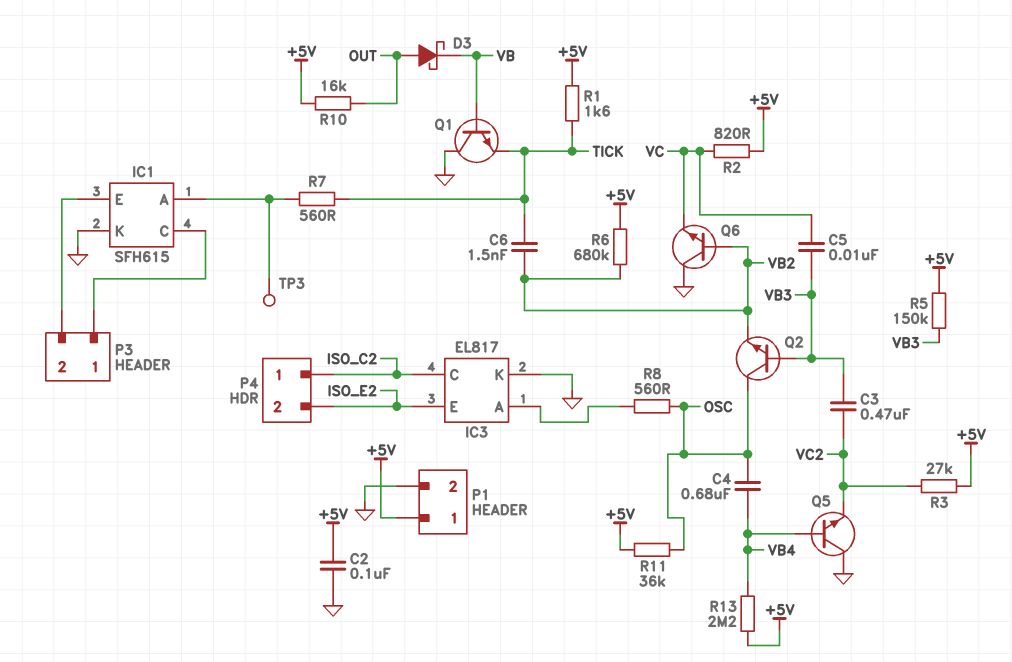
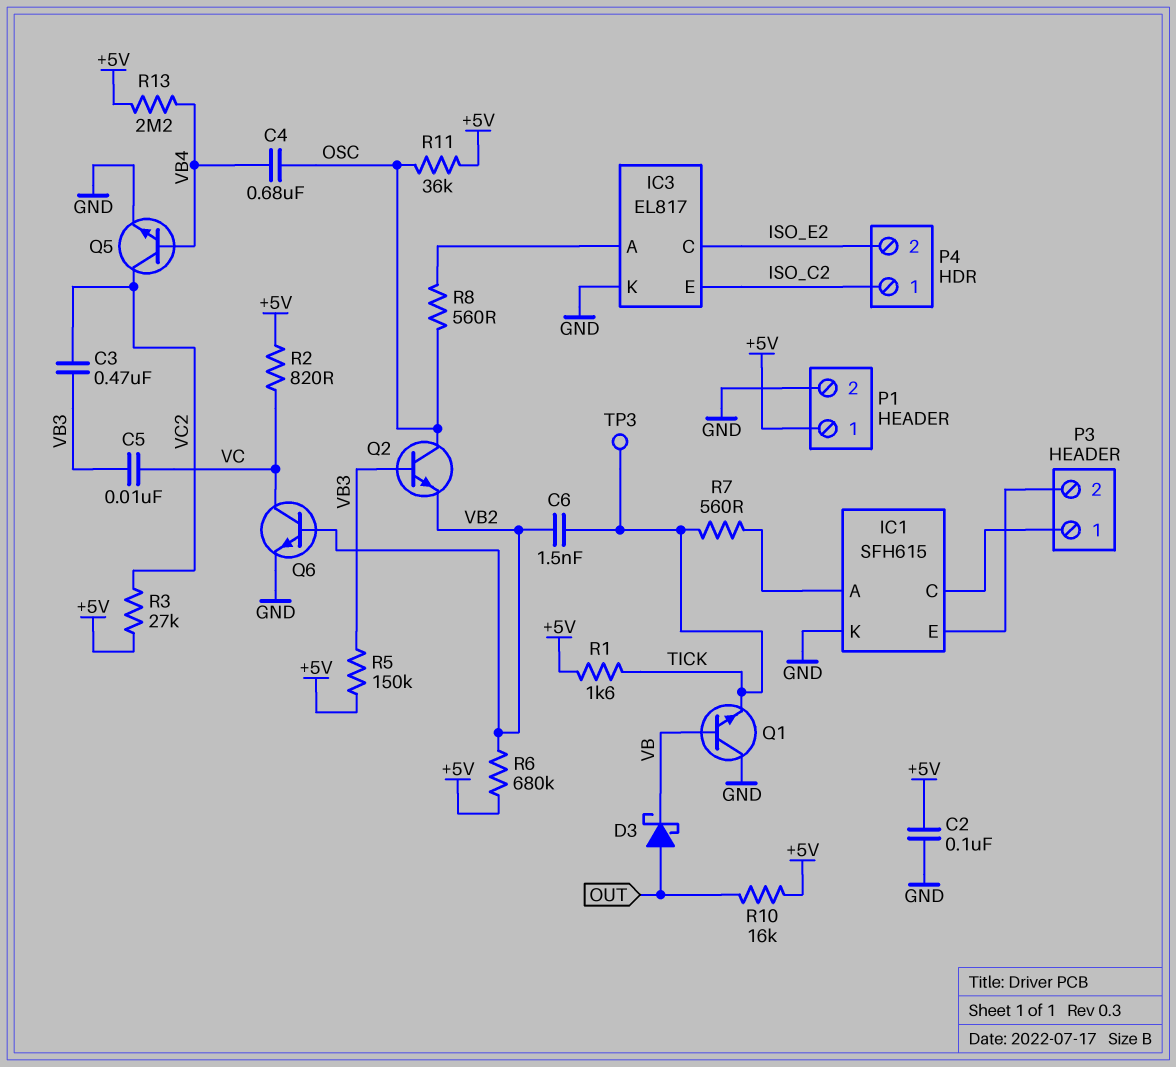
IC3 pin C: ISO_C2 -> ISO_E2
IC3 pin E: ISO_E2 -> ISO_C2
Q5: NPN (B VB4, C GND, E VC2) -> NPN (B VB4, C VC2, E GND)
Q6: NPN (B VB2, C GND, E VC) -> NPN (B VB2, C VC, E GND)
TP3: test point (IC1/A) -> test point (TICK)

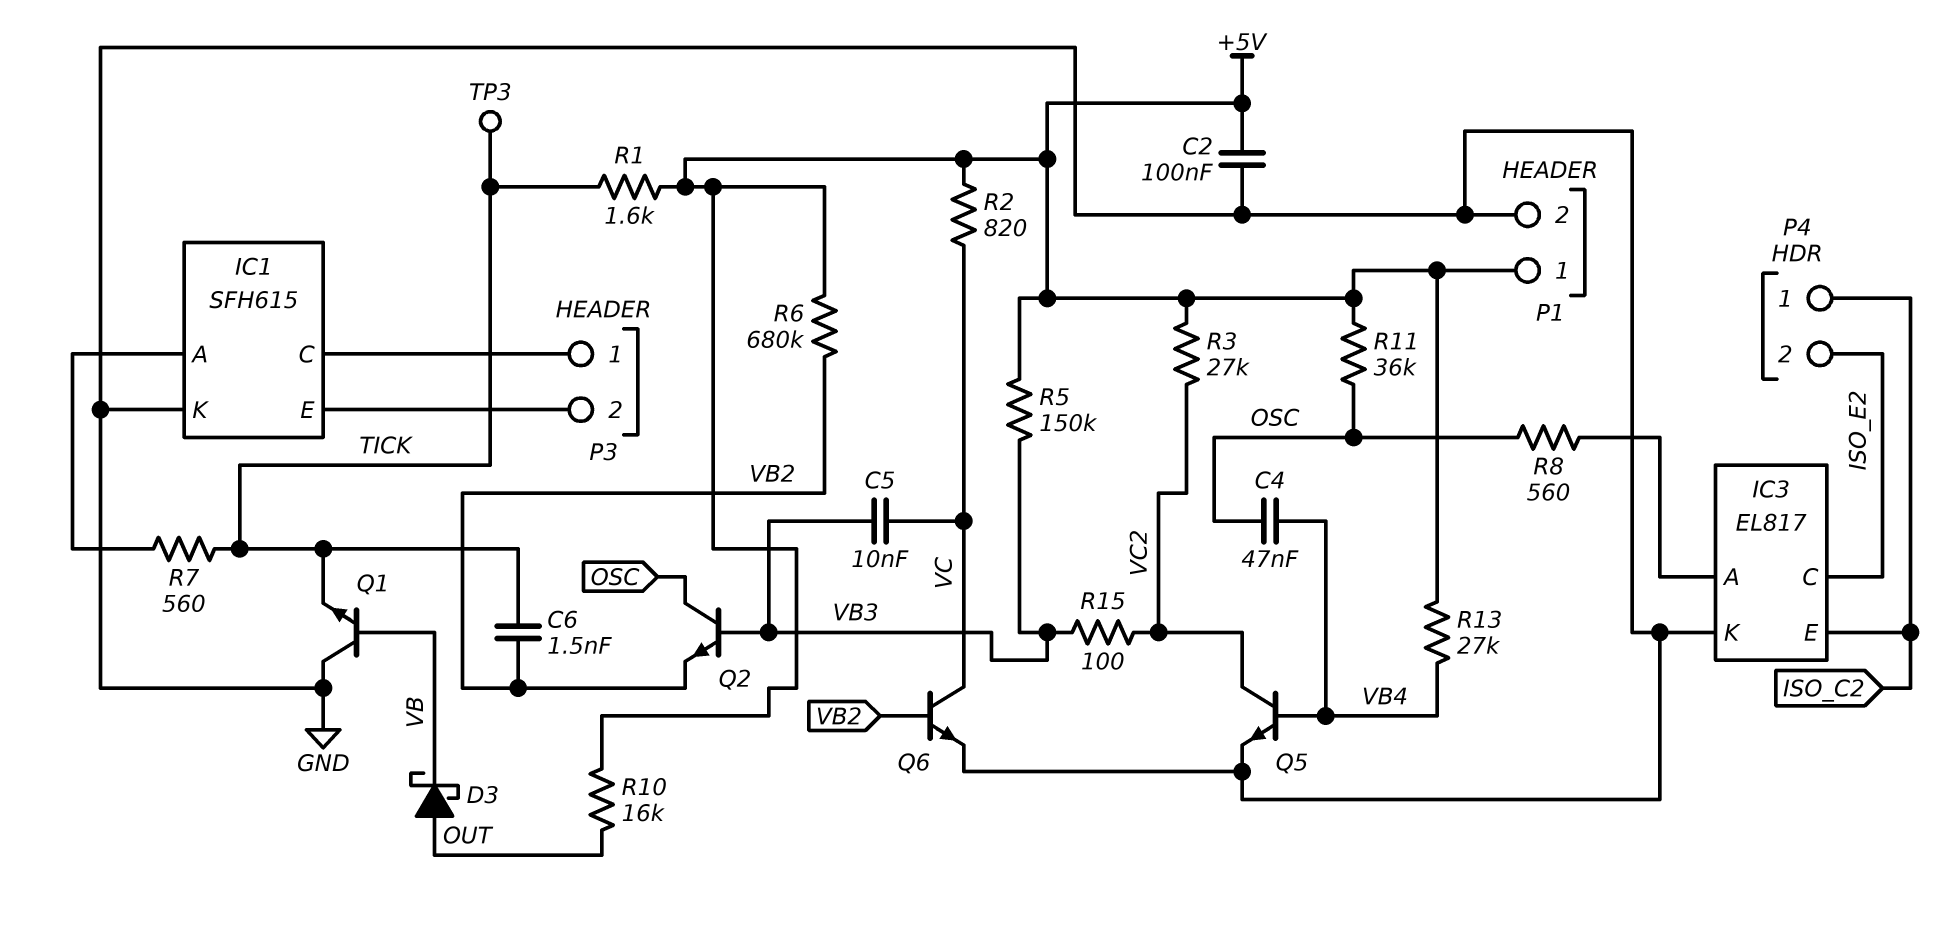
C3: 470nF (VB3, VC2) -> none
C4: 680nF (OSC, VB4) -> 47nF (OSC, VB4)
R13: 2.2M (+5V, VB4) -> 27k (+5V, VB4)
R15: none -> 100 (VB3, VC2)

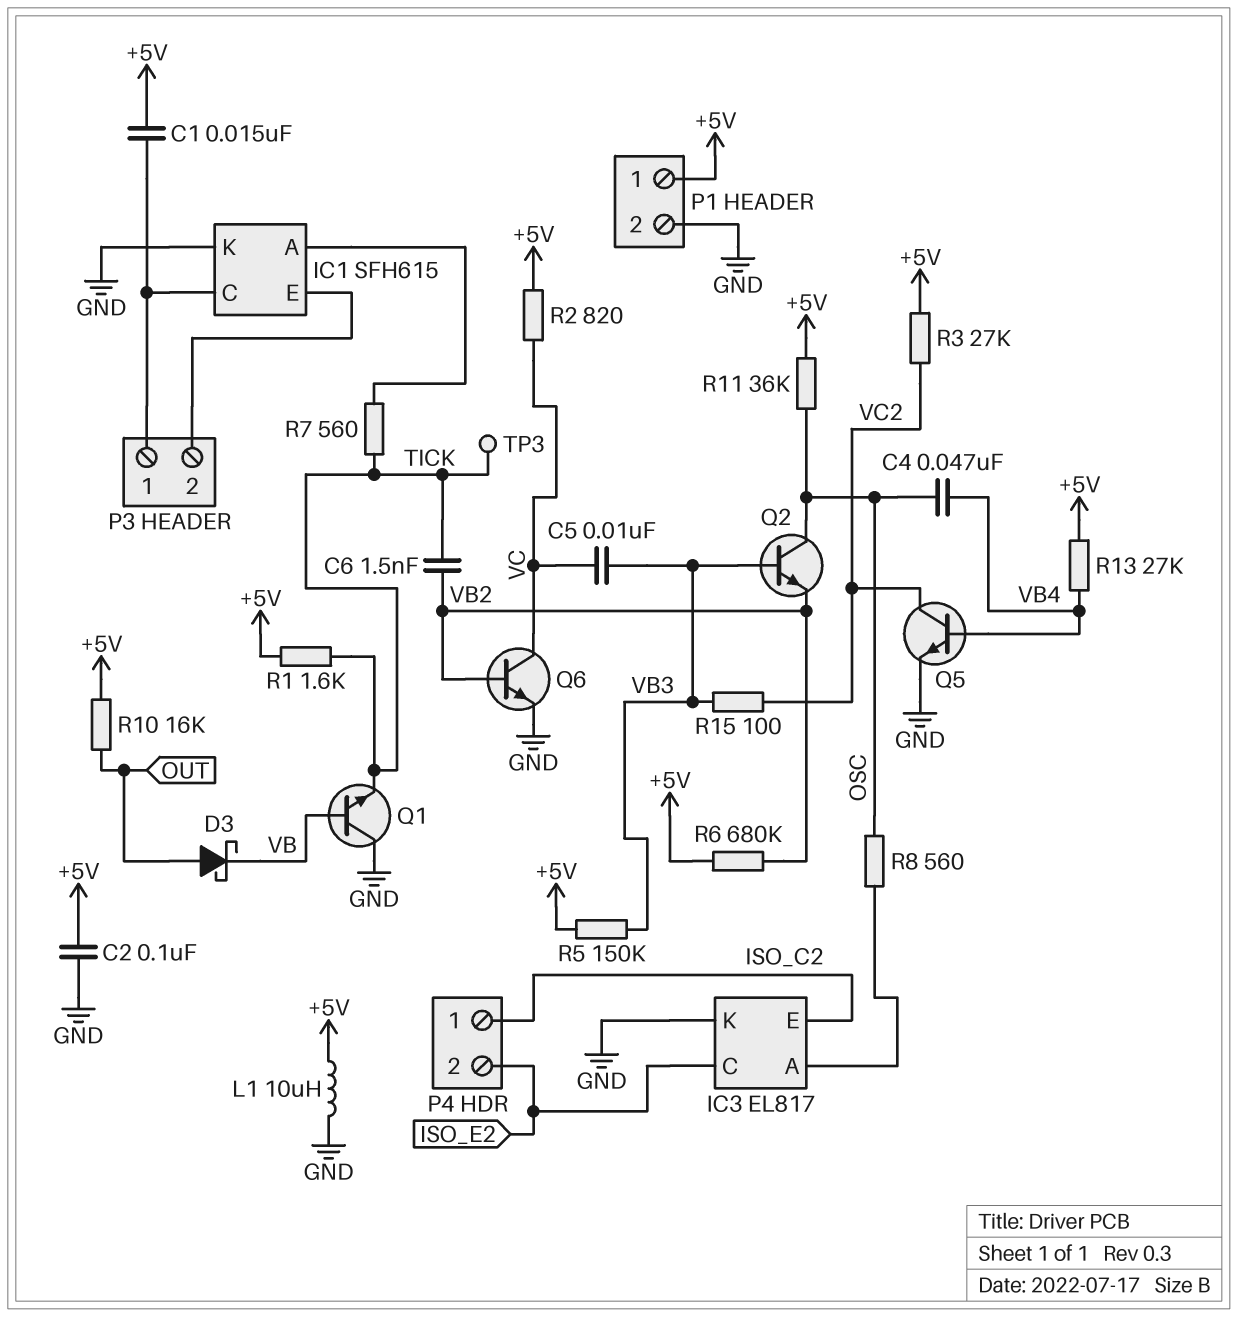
C1: none -> 15nF (+5V, IC1/C)
L1: none -> 10uH (+5V, GND)

